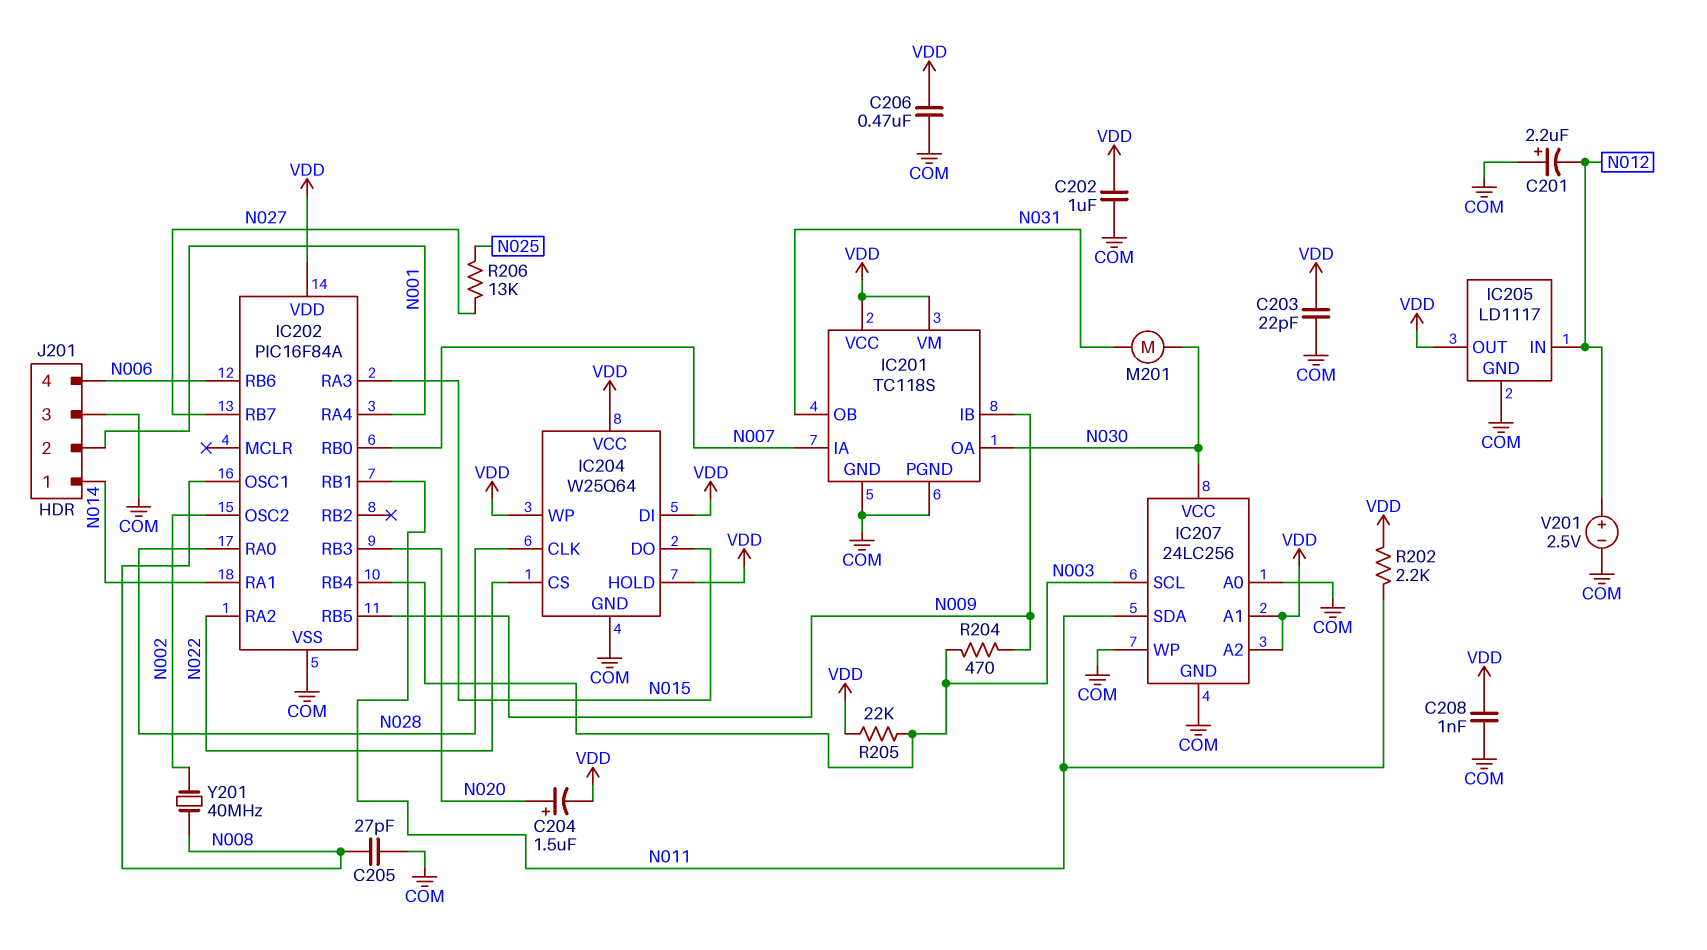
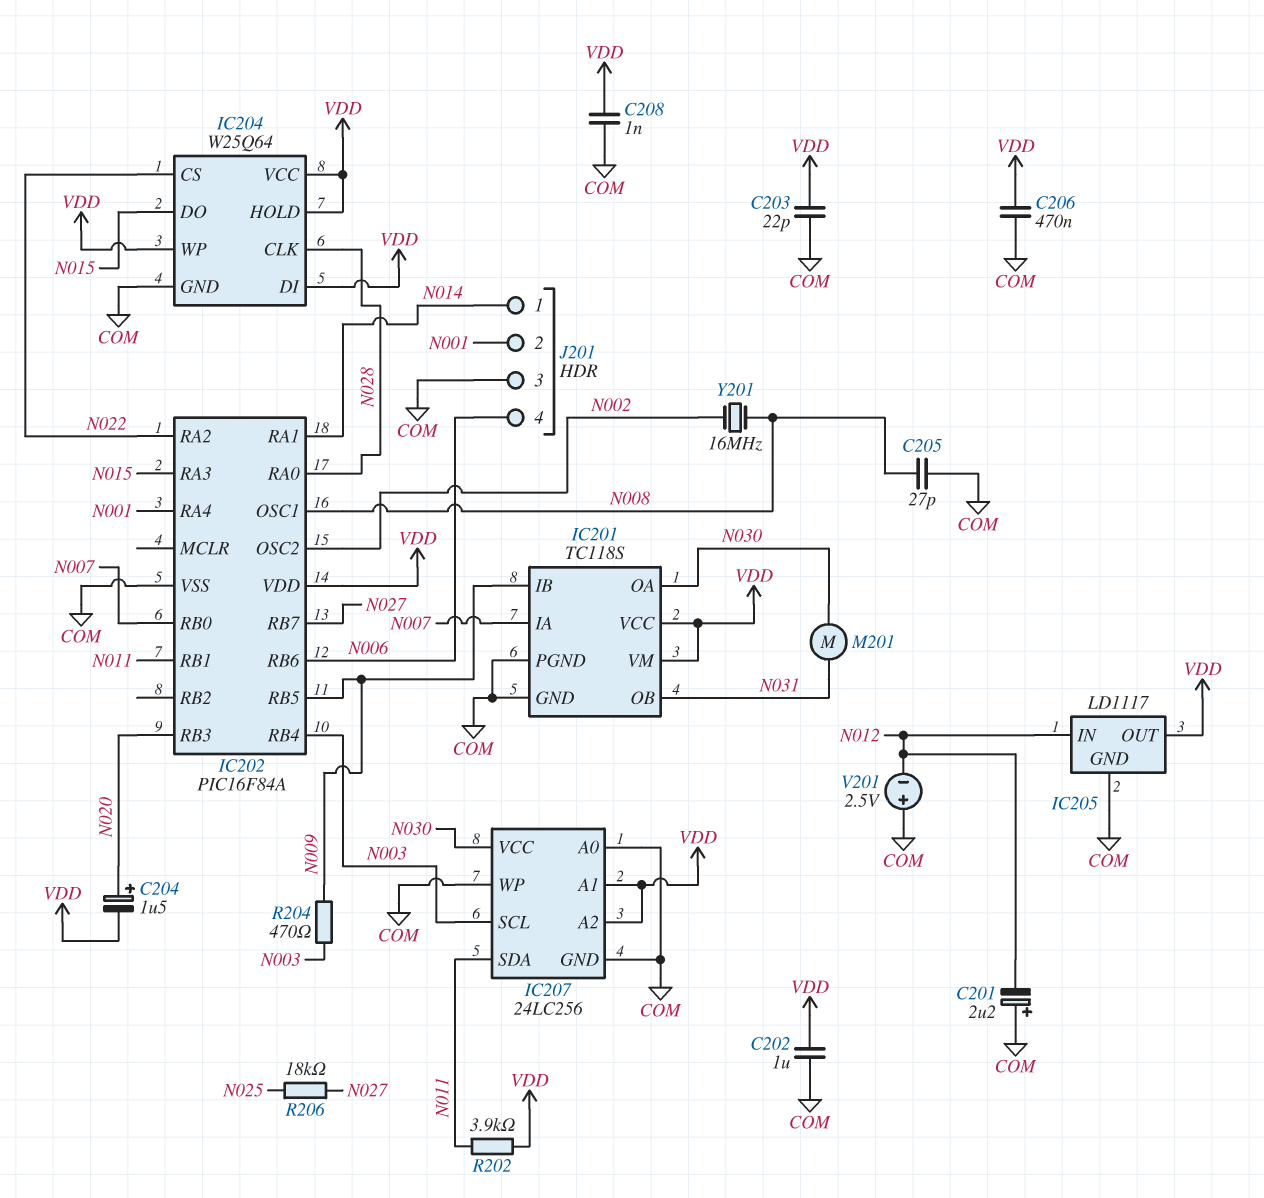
R202: 2.2k (N011, VDD) -> 3.9k (N011, VDD)
R205: 22k (N003, VDD) -> none
R206: 13k (N025, N027) -> 18k (N025, N027)
V201: 2.5V (plus N012, minus COM) -> 2.5V (plus COM, minus N012)
Y201: 40MHz (N002, N008) -> 16MHz (N002, N008)

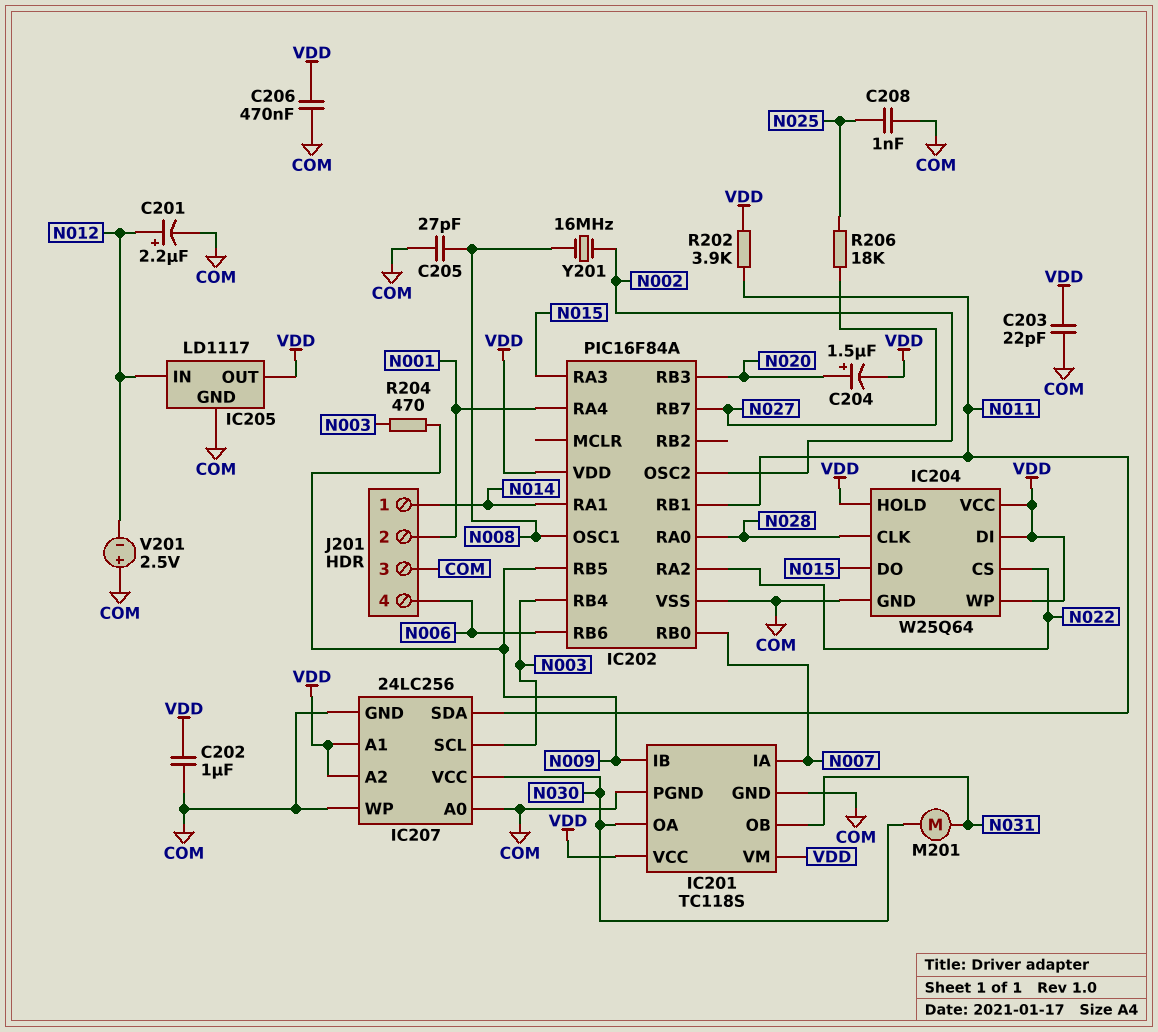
C201: 2.2uF (plus COM, minus N012) -> 2.2uF (plus N012, minus COM)
C208: 1nF (COM, VDD) -> 1nF (COM, N025)

